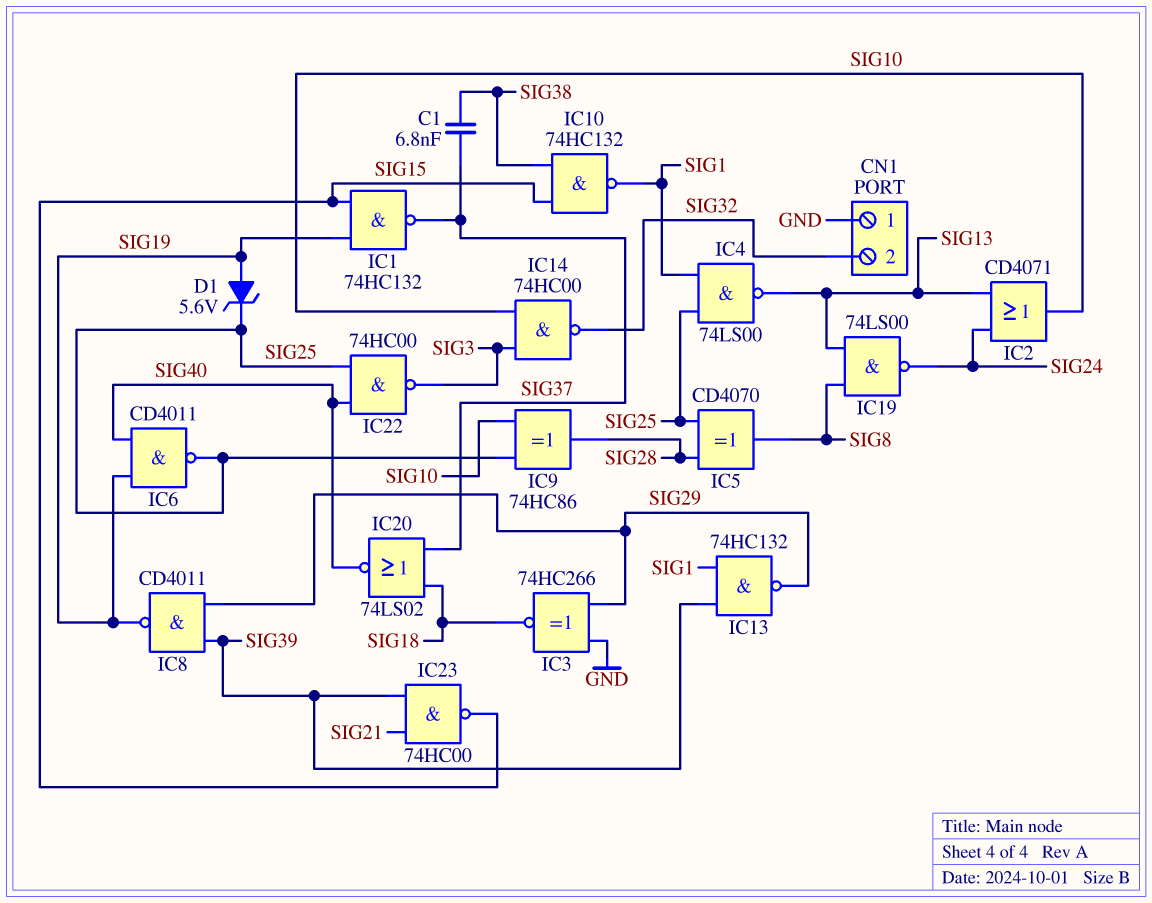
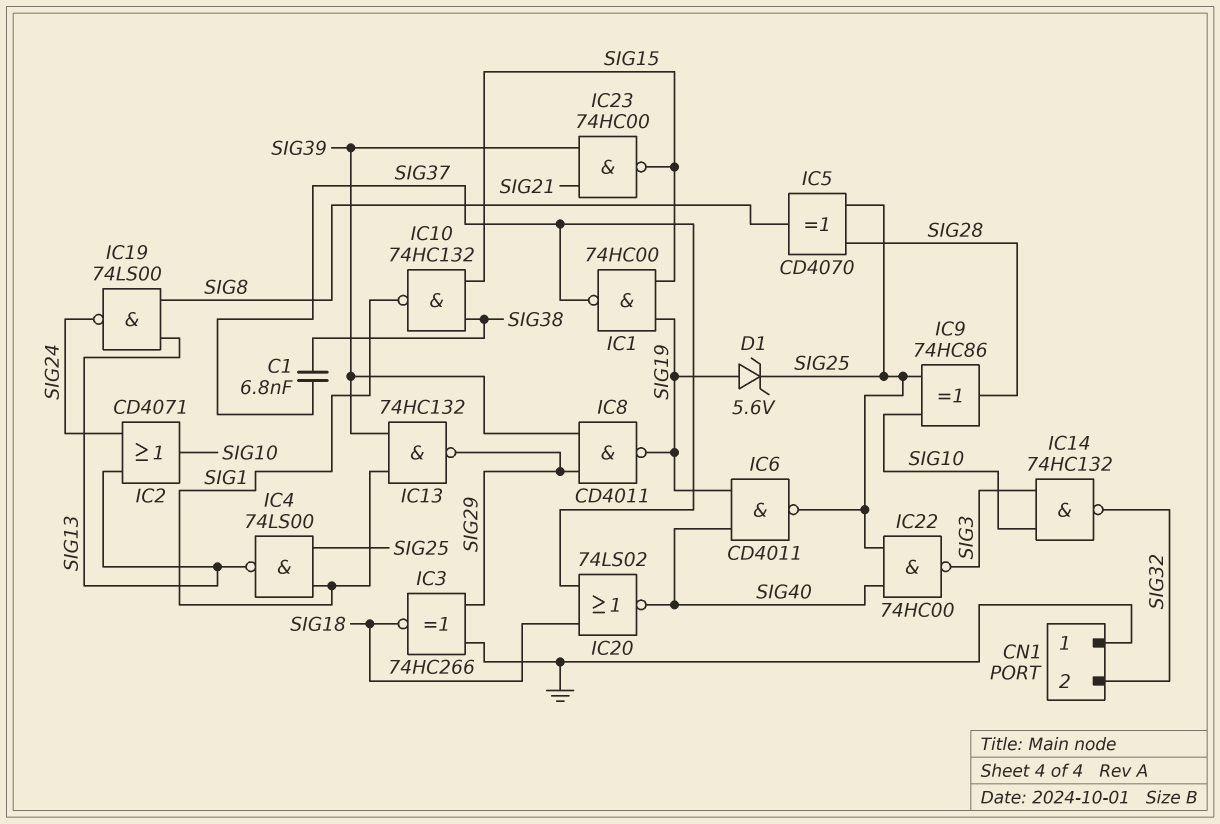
IC1: NAND 74HC132 (in SIG15, in SIG19, out SIG37) -> NAND 74HC00 (in SIG15, in SIG19, out SIG37)
IC14: NAND 74HC00 (in SIG3, in SIG10, out SIG32) -> NAND 74HC132 (in SIG3, in SIG10, out SIG32)

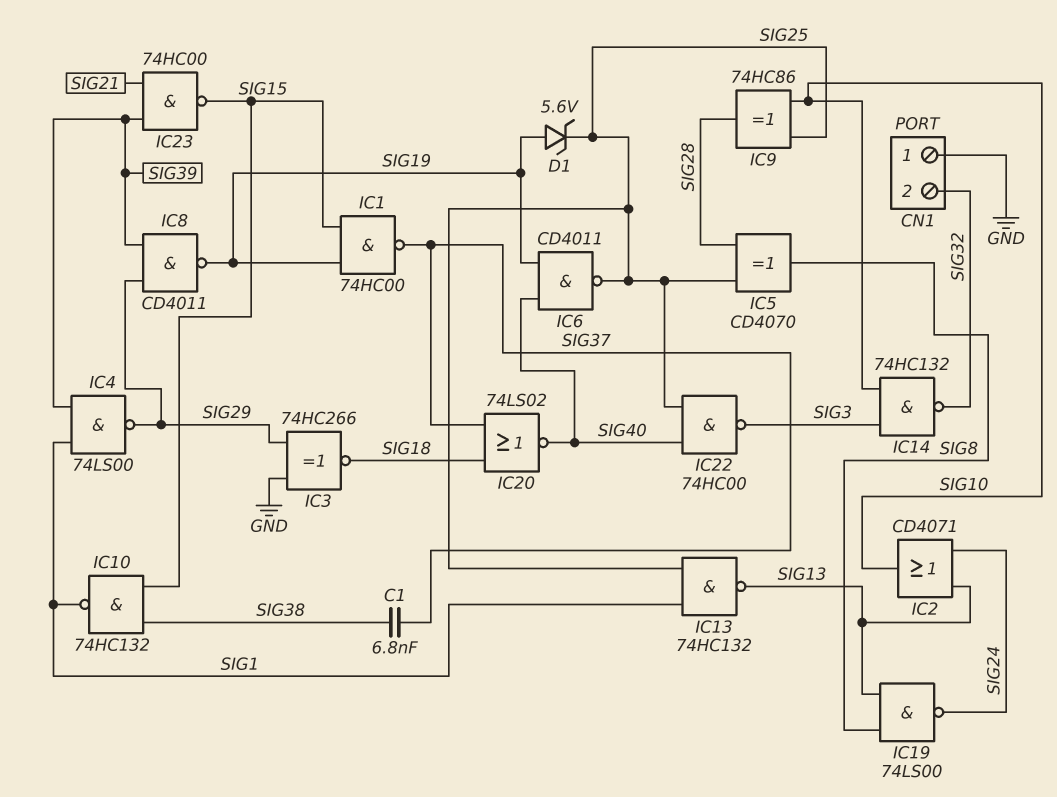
IC4: NAND 74LS00 (in SIG1, in SIG25, out SIG13) -> NAND 74LS00 (in SIG1, in SIG39, out SIG29)
IC13: NAND 74HC132 (in SIG1, in SIG39, out SIG29) -> NAND 74HC132 (in SIG1, in SIG25, out SIG13)

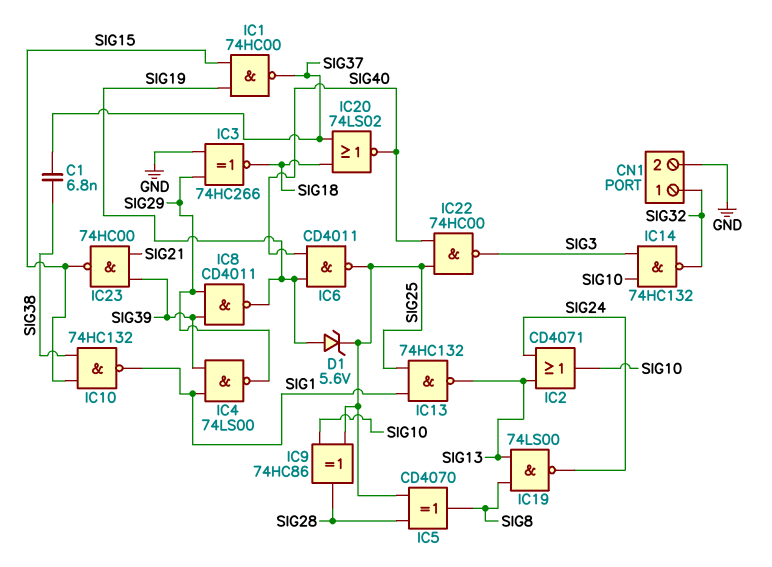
CN1 pin 1: GND -> SIG32
CN1 pin 2: SIG32 -> GND

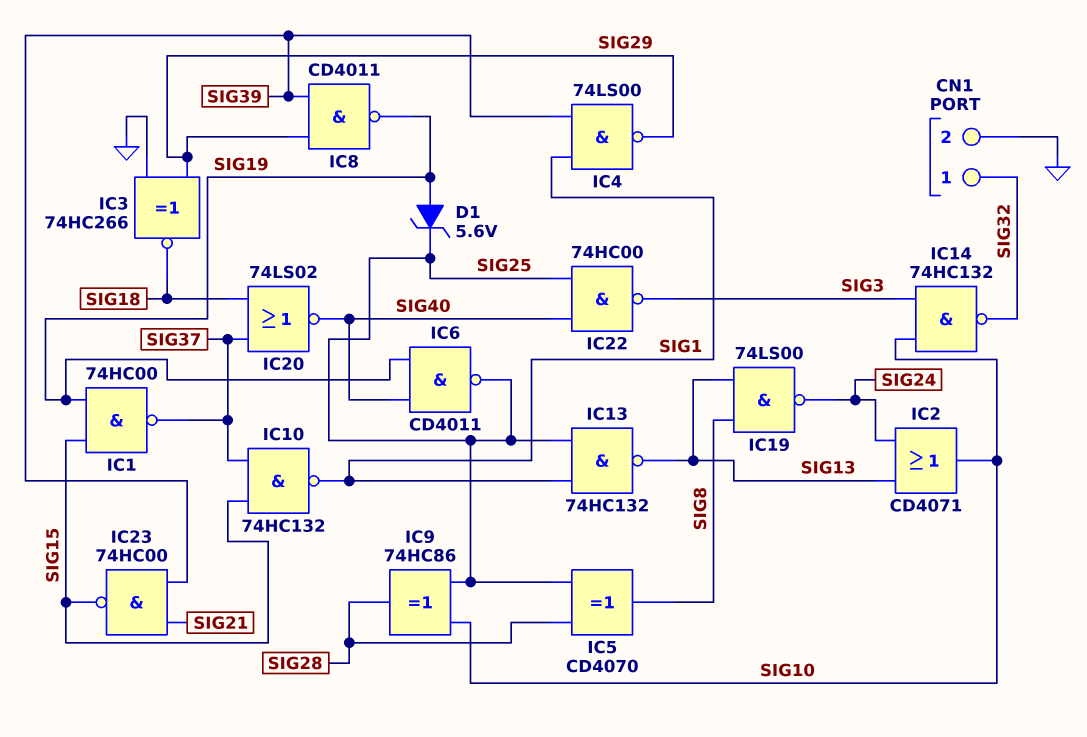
C1: 6.8nF (SIG37, SIG38) -> none
IC10: NAND 74HC132 (in SIG15, in SIG38, out SIG1) -> NAND 74HC132 (in SIG15, in SIG37, out SIG1)

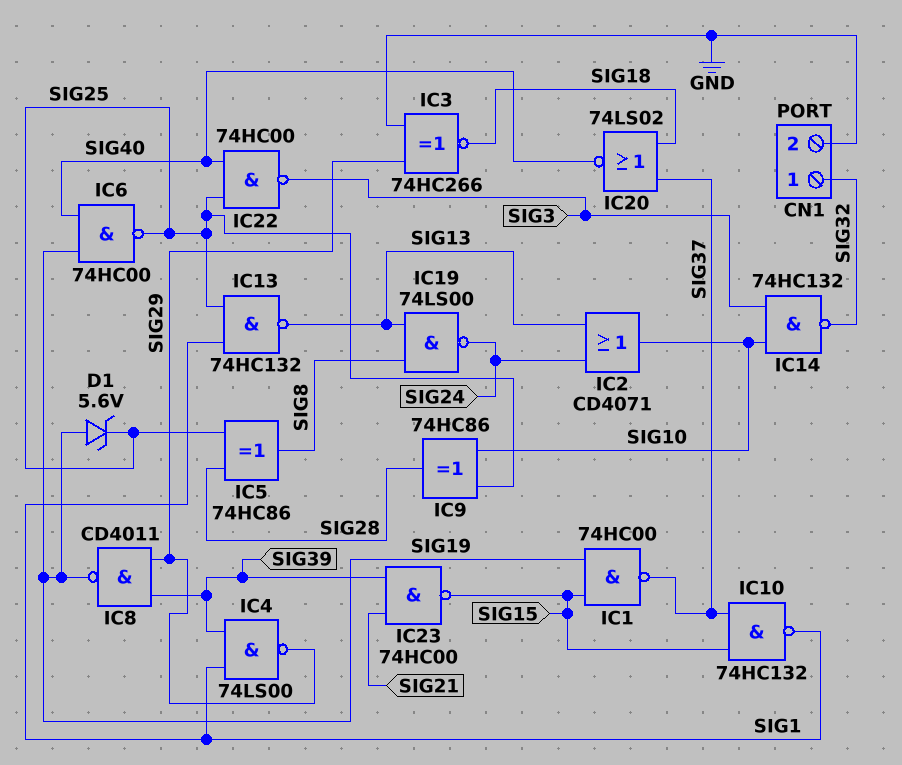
IC5: XOR CD4070 (in SIG25, in SIG28, out SIG8) -> XOR 74HC86 (in SIG25, in SIG28, out SIG8)
IC6: NAND CD4011 (in SIG19, in SIG40, out SIG25) -> NAND 74HC00 (in SIG19, in SIG40, out SIG25)

